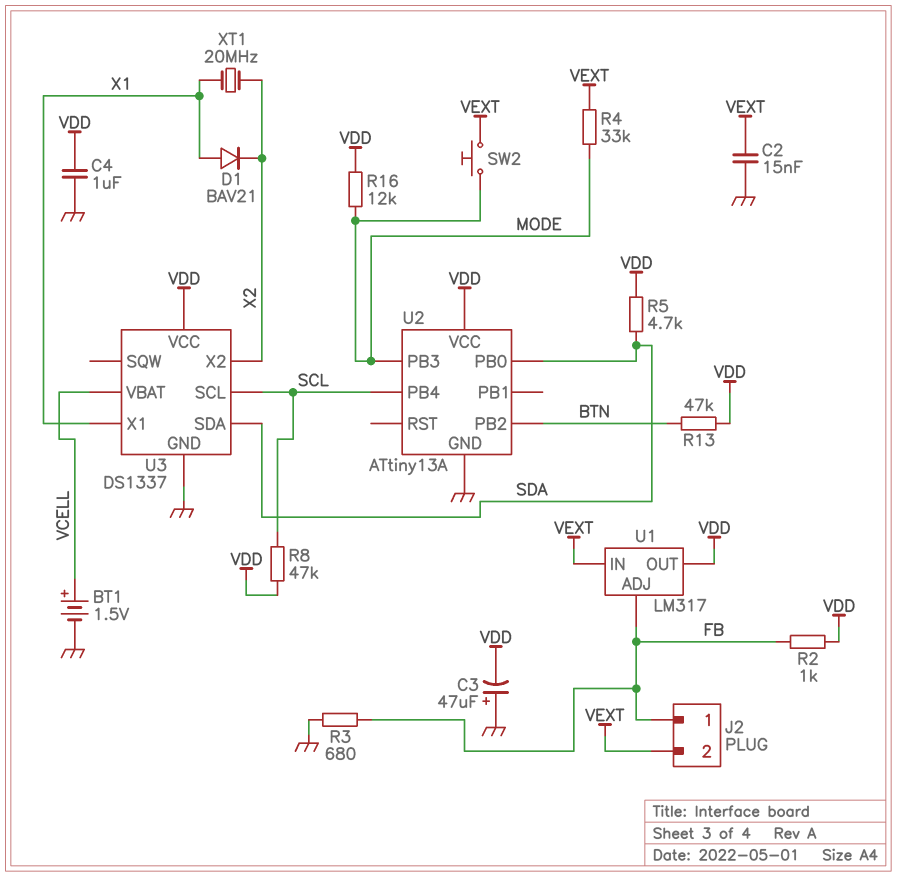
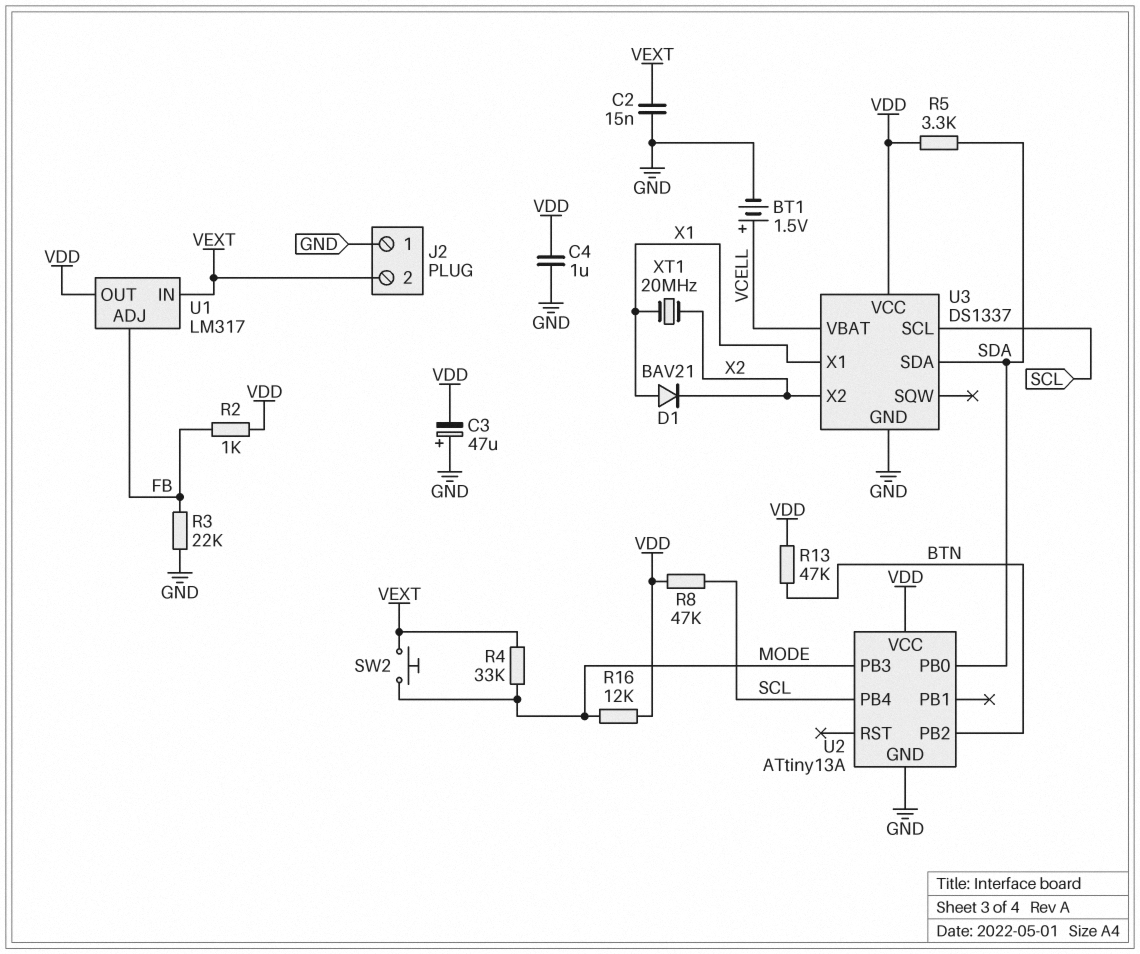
J2 pin 1: FB -> GND
R3: 680 (FB, GND) -> 22k (FB, GND)
R5: 4.7k (SDA, VDD) -> 3.3k (SDA, VDD)

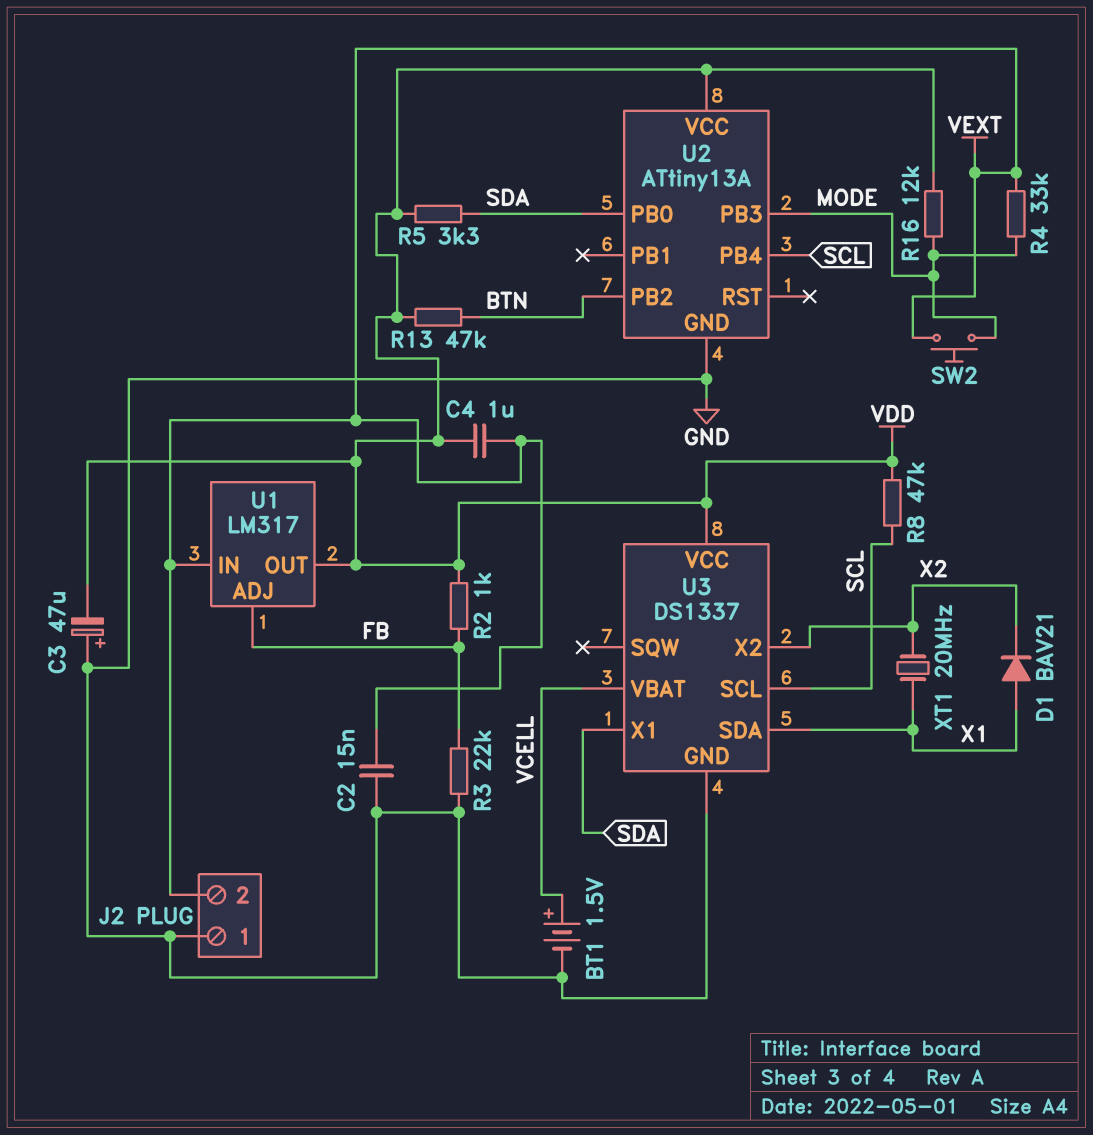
C4: 1uF (GND, VDD) -> 1uF (VDD, VEXT)
U3 pin SDA: SDA -> X1
U3 pin X1: X1 -> SDA

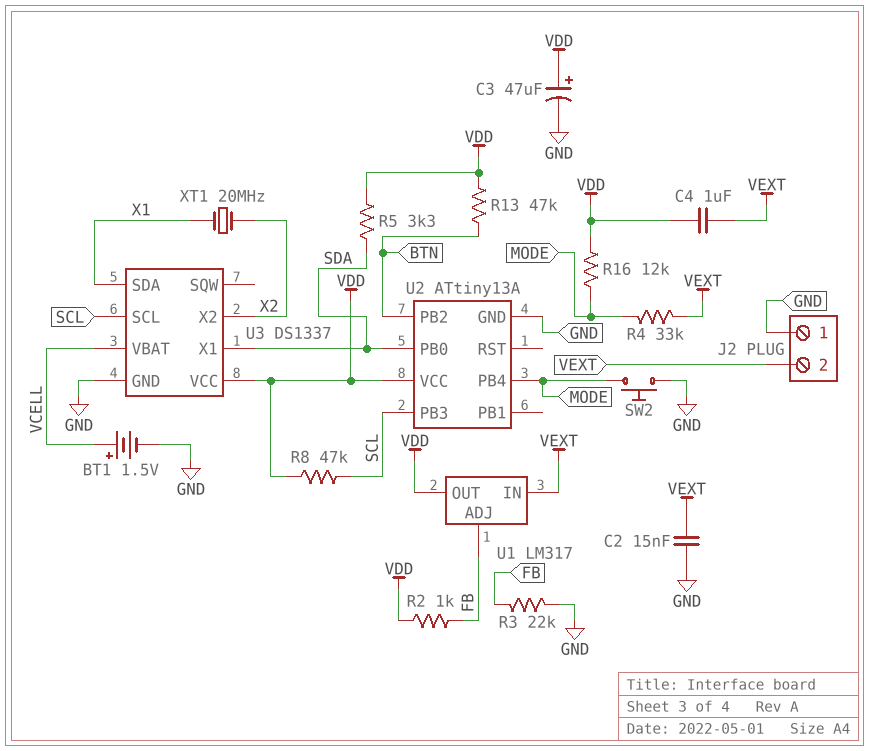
C3: 47uF (plus GND, minus VDD) -> 47uF (plus VDD, minus GND)
D1: diode BAV21 (A X1, K X2) -> none
SW2: button (MODE, VEXT) -> button (GND, MODE)
U2 pin PB3: MODE -> SCL
U2 pin PB4: SCL -> MODE

